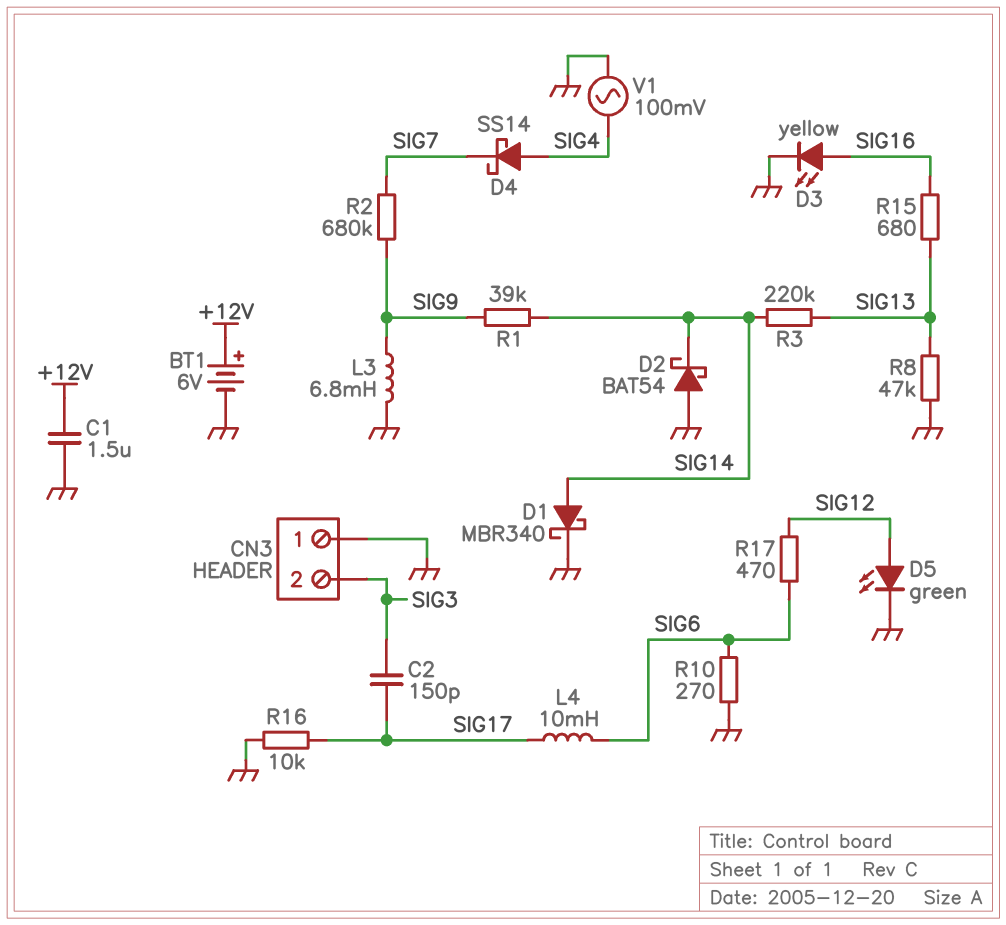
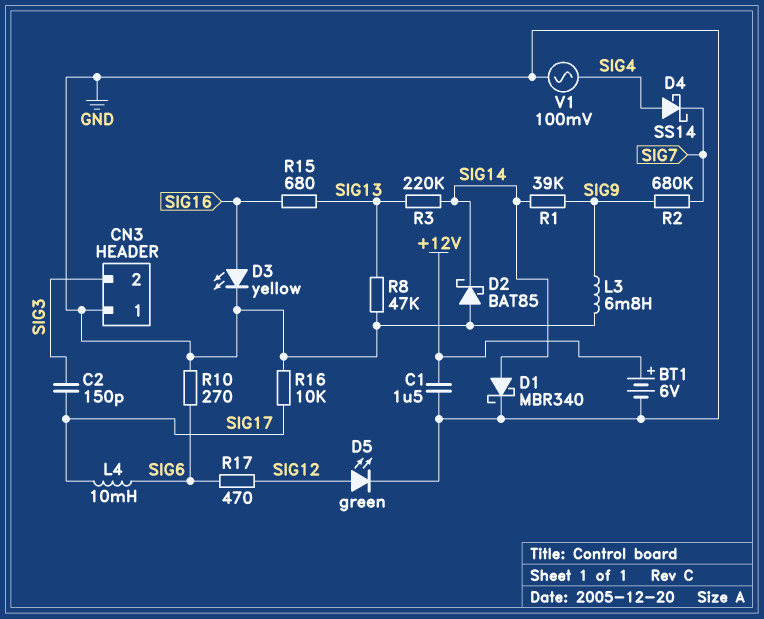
D2: schottky BAT54 (A GND, K SIG14) -> schottky BAT85 (A GND, K SIG14)

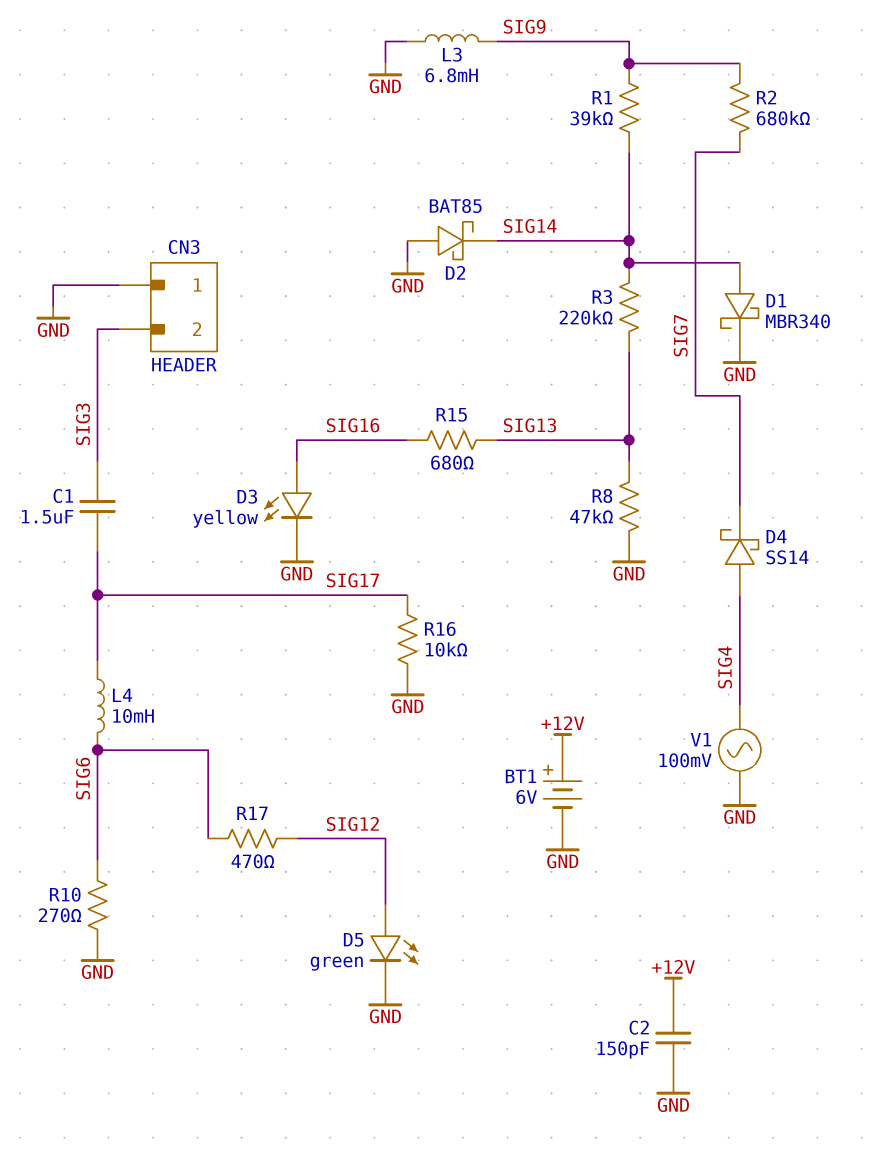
C1: 1.5uF (+12V, GND) -> 1.5uF (SIG3, SIG17)
C2: 150pF (SIG3, SIG17) -> 150pF (+12V, GND)

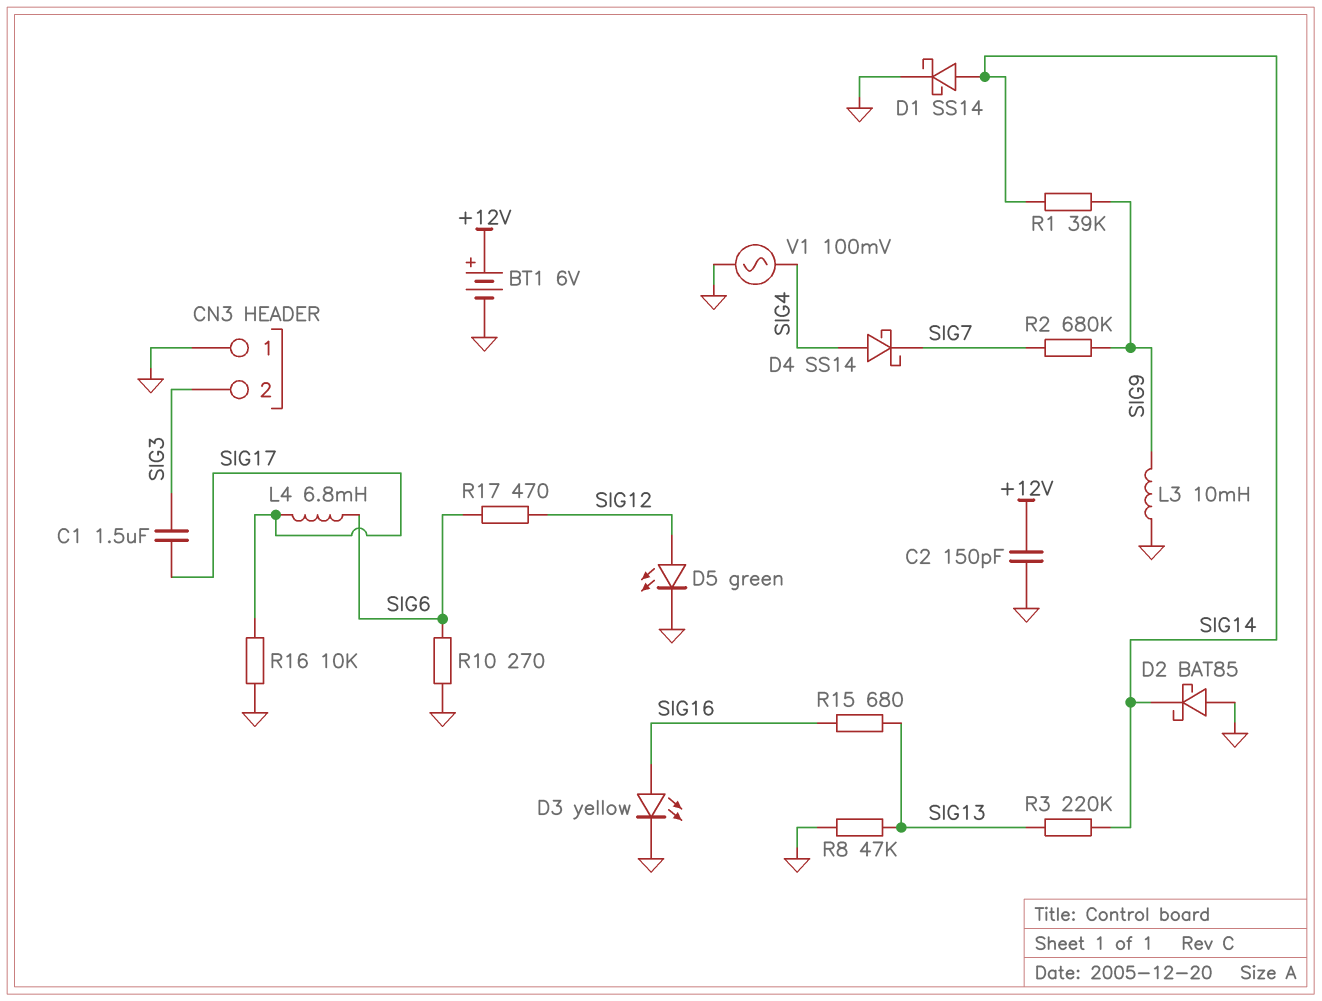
D1: schottky MBR340 (A SIG14, K GND) -> schottky SS14 (A SIG14, K GND)
L3: 6.8mH (GND, SIG9) -> 10mH (GND, SIG9)
L4: 10mH (SIG6, SIG17) -> 6.8mH (SIG6, SIG17)

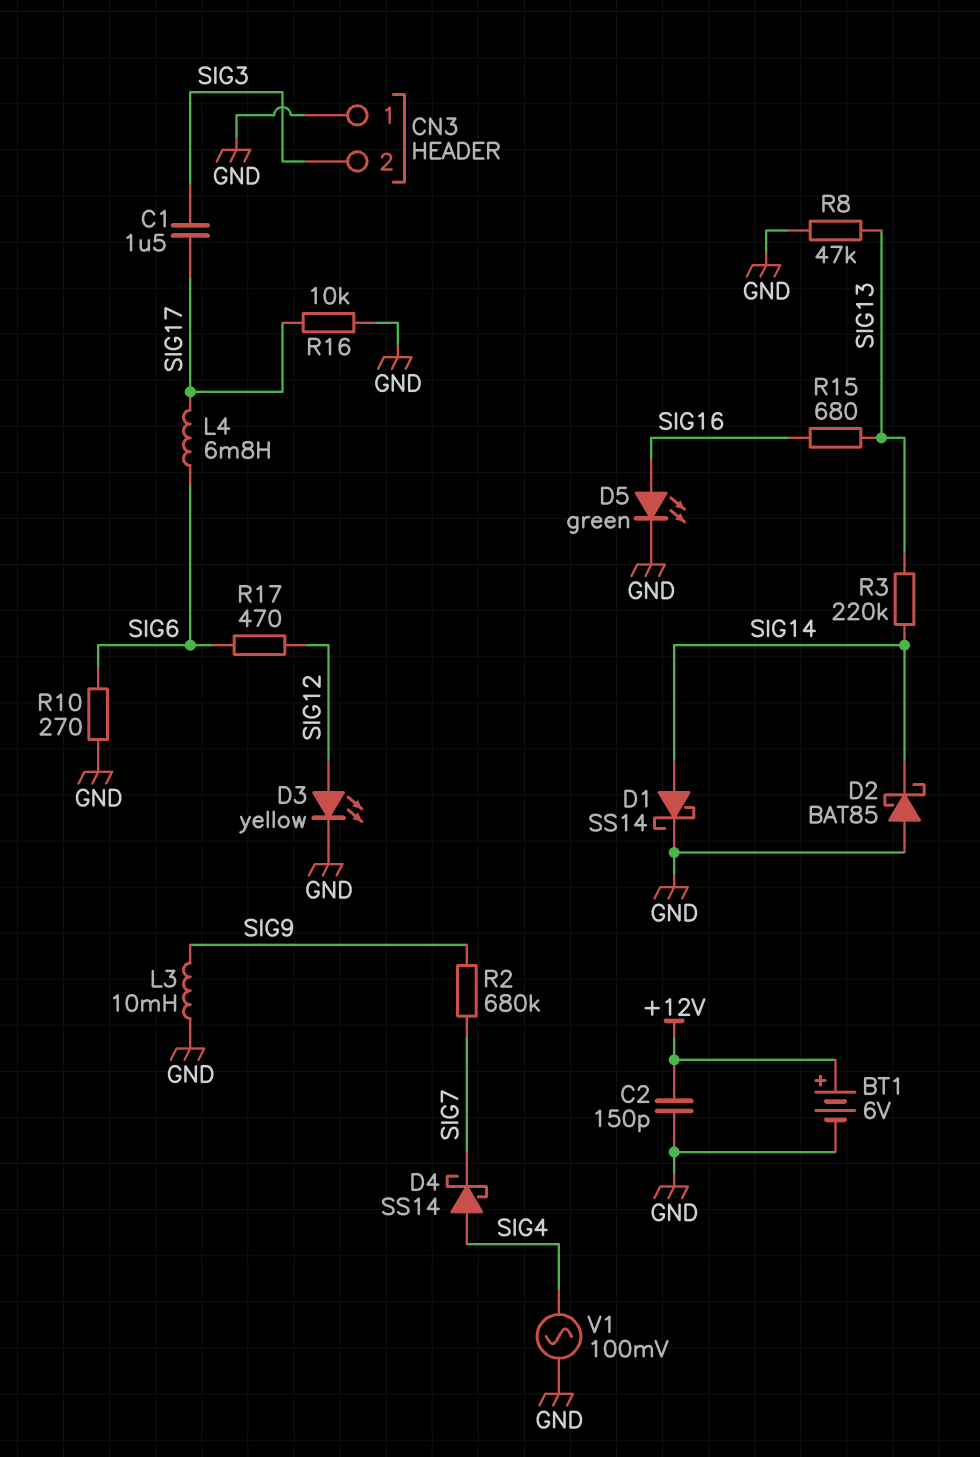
D3: LED yellow (A SIG16, K GND) -> LED yellow (A SIG12, K GND)
D5: LED green (A SIG12, K GND) -> LED green (A SIG16, K GND)
R1: 39k (SIG9, SIG14) -> none

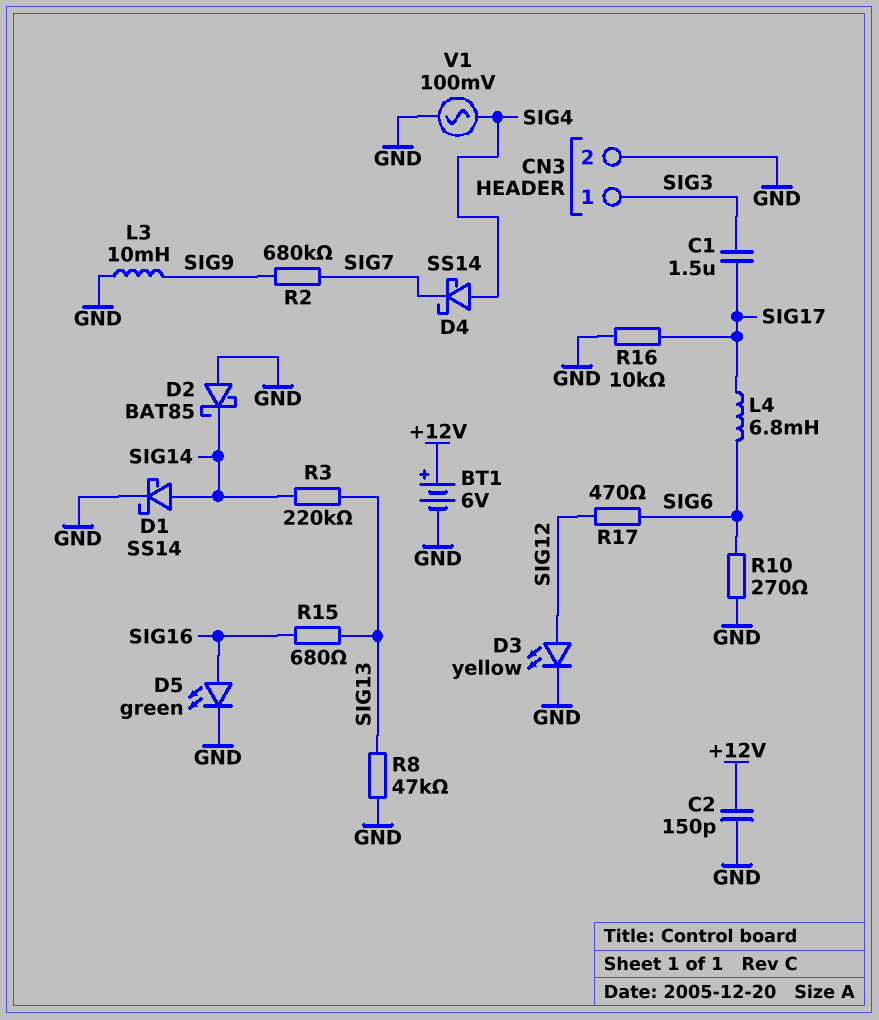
CN3 pin 1: GND -> SIG3
CN3 pin 2: SIG3 -> GND

